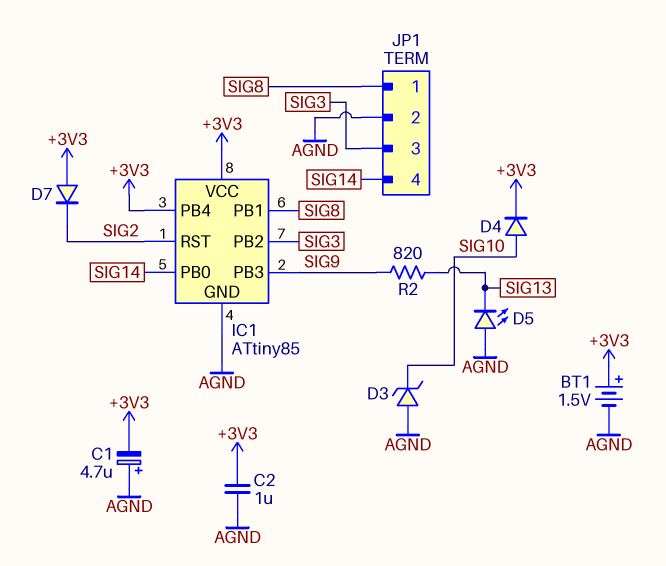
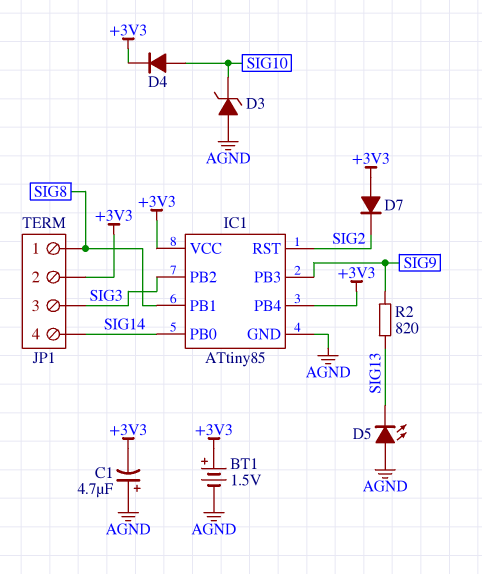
C2: 1uF (+3V3, AGND) -> none
JP1 pin 2: AGND -> +3V3

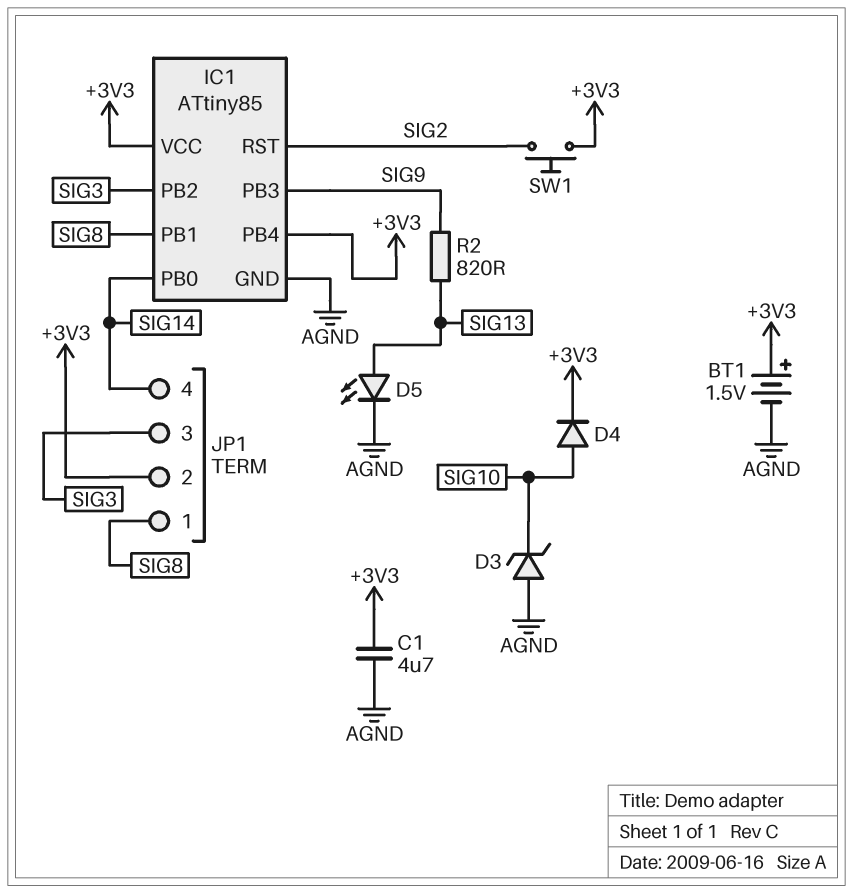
C1: 4.7uF (plus AGND, minus +3V3) -> 4.7uF (+3V3, AGND)
D5: LED (A AGND, K SIG13) -> LED (A SIG13, K AGND)
D7: diode (A +3V3, K SIG2) -> none
SW1: none -> button (+3V3, SIG2)

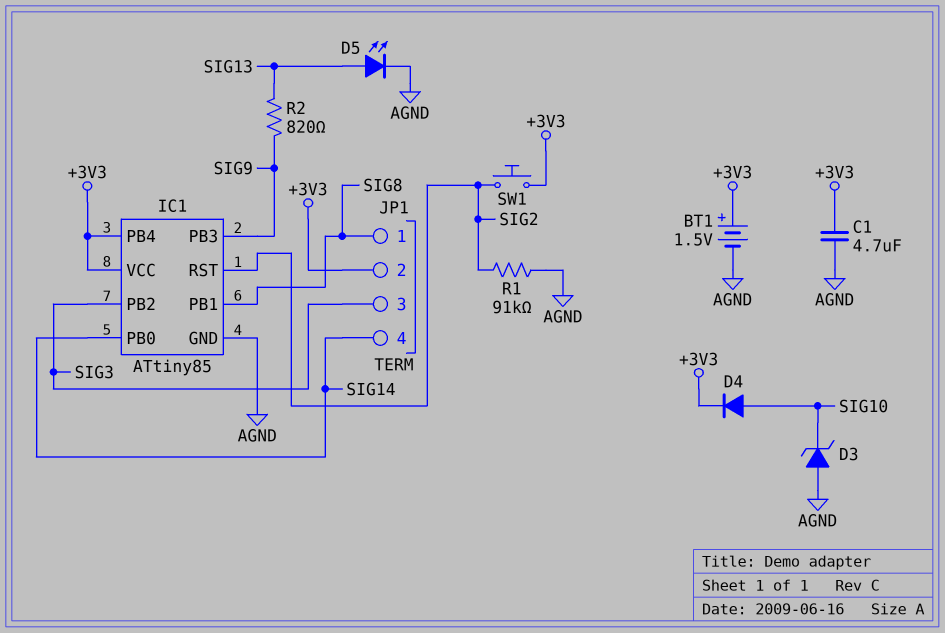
R1: none -> 91k (AGND, SIG2)

